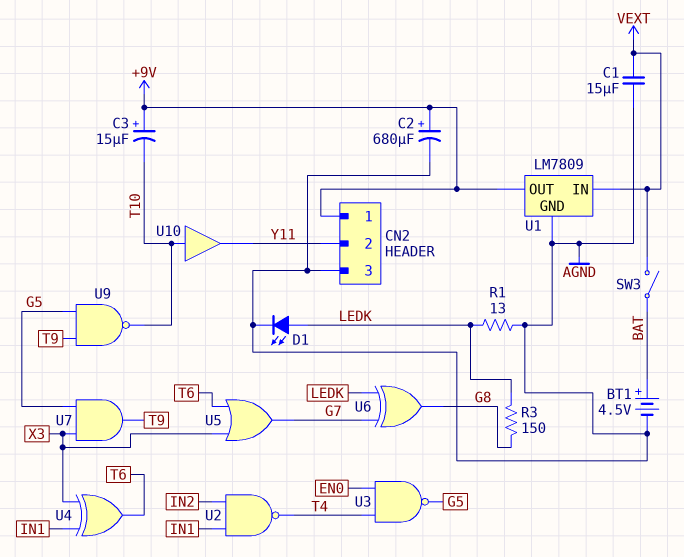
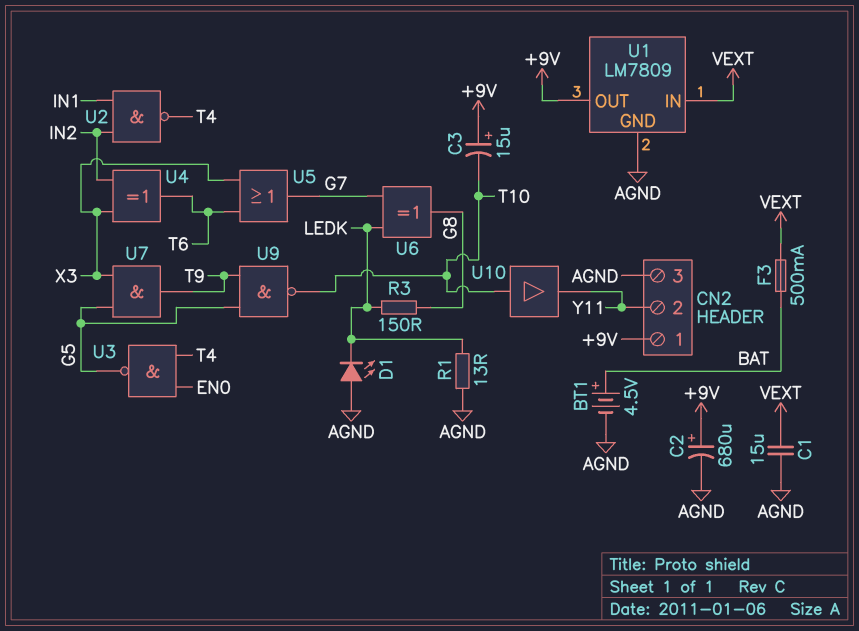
D1: LED (A LEDK, K AGND) -> LED (A AGND, K LEDK)
F3: none -> 500mA (BAT, VEXT)
SW3: switch (BAT, VEXT) -> none
U4: XOR (in IN1, in X3, out T6) -> XOR (in IN2, in X3, out T6)

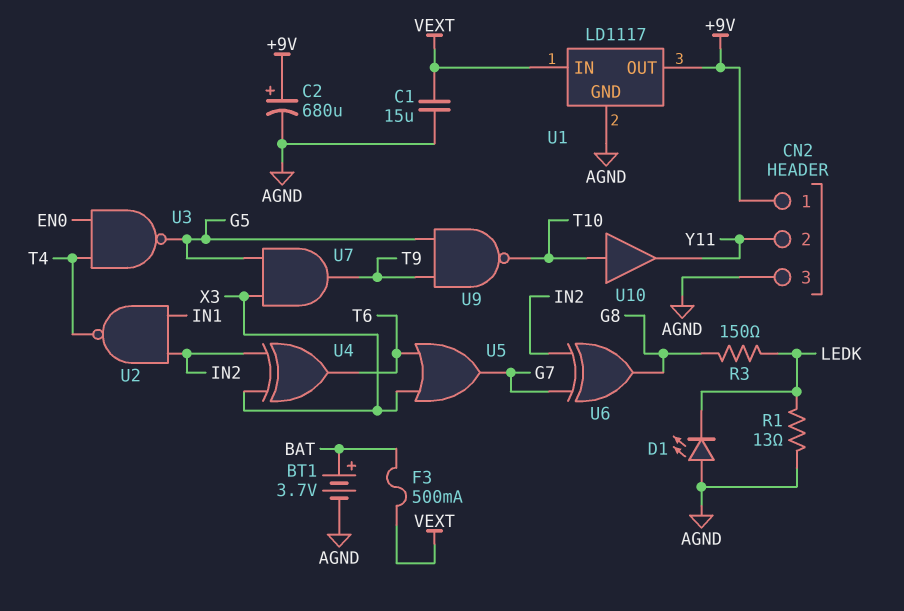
BT1: 4.5V (plus BAT, minus AGND) -> 3.7V (plus BAT, minus AGND)
C3: 15uF (plus +9V, minus T10) -> none
U1: LM7809 -> LD1117
U6: XOR (in G7, in LEDK, out G8) -> XOR (in G7, in IN2, out G8)

